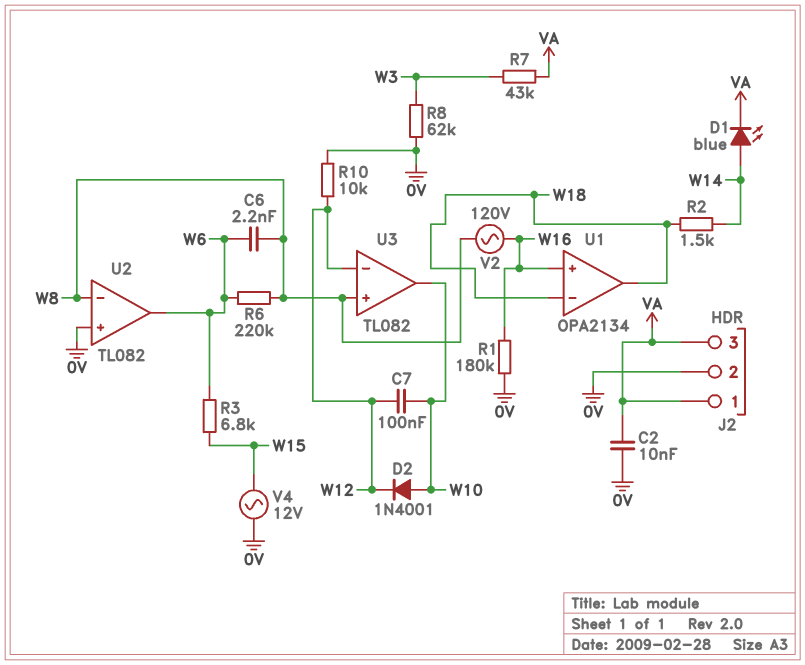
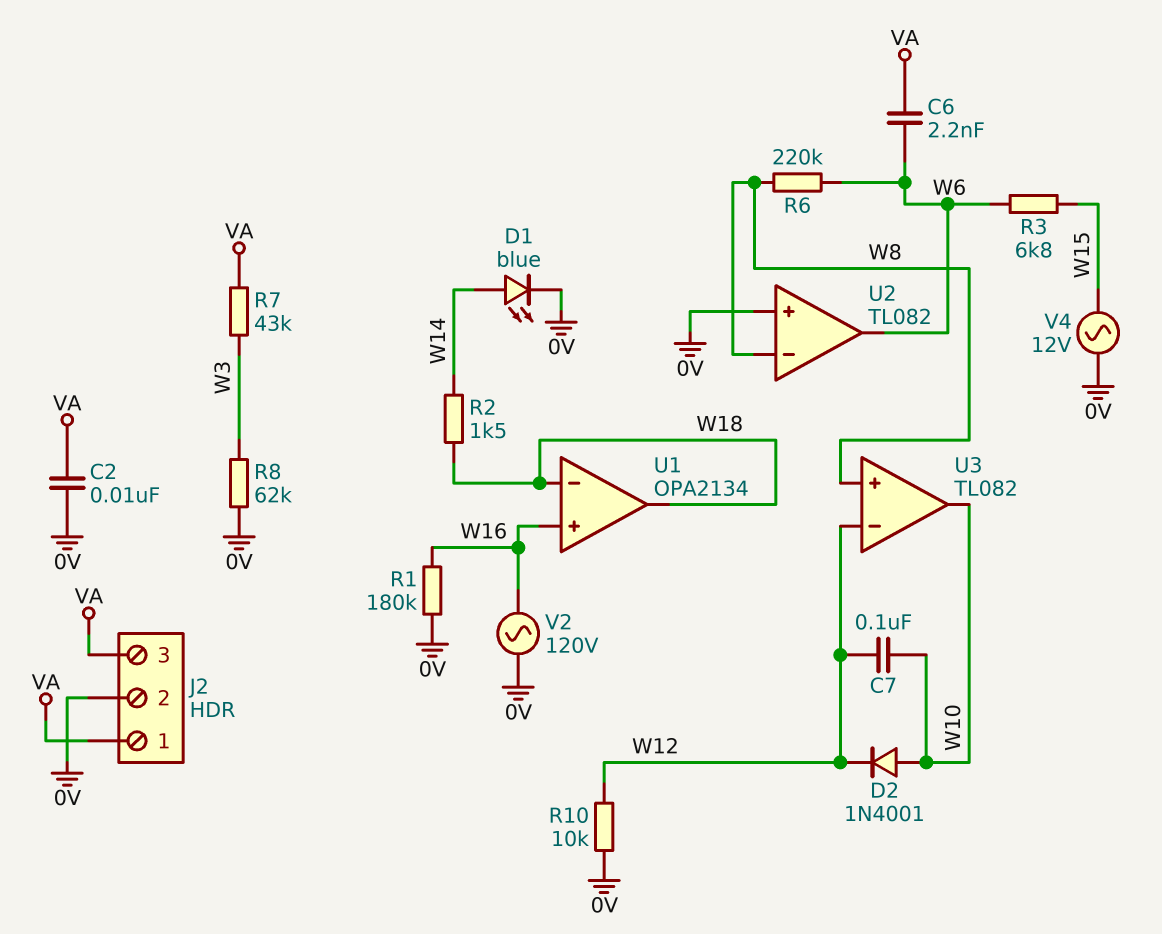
C6: 2.2nF (W6, W8) -> 2.2nF (VA, W6)
D1: LED blue (A W14, K VA) -> LED blue (A W14, K 0V)
V2: AC 120V (W8, W16) -> AC 120V (0V, W16)

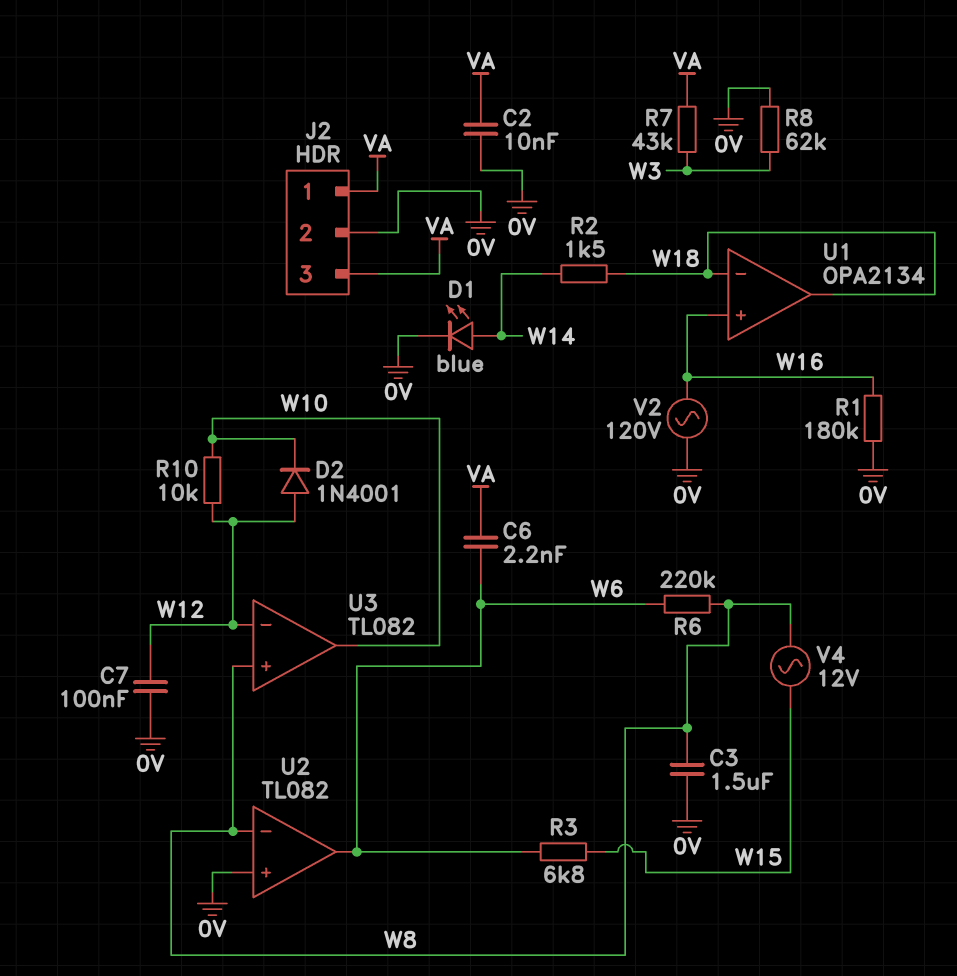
C3: none -> 1.5uF (0V, W8)
C7: 100nF (W10, W12) -> 100nF (0V, W12)
D2: diode 1N4001 (A W10, K W12) -> diode 1N4001 (A W12, K W10)
R10: 10k (0V, W12) -> 10k (W10, W12)
V4: AC 12V (0V, W15) -> AC 12V (W8, W15)

